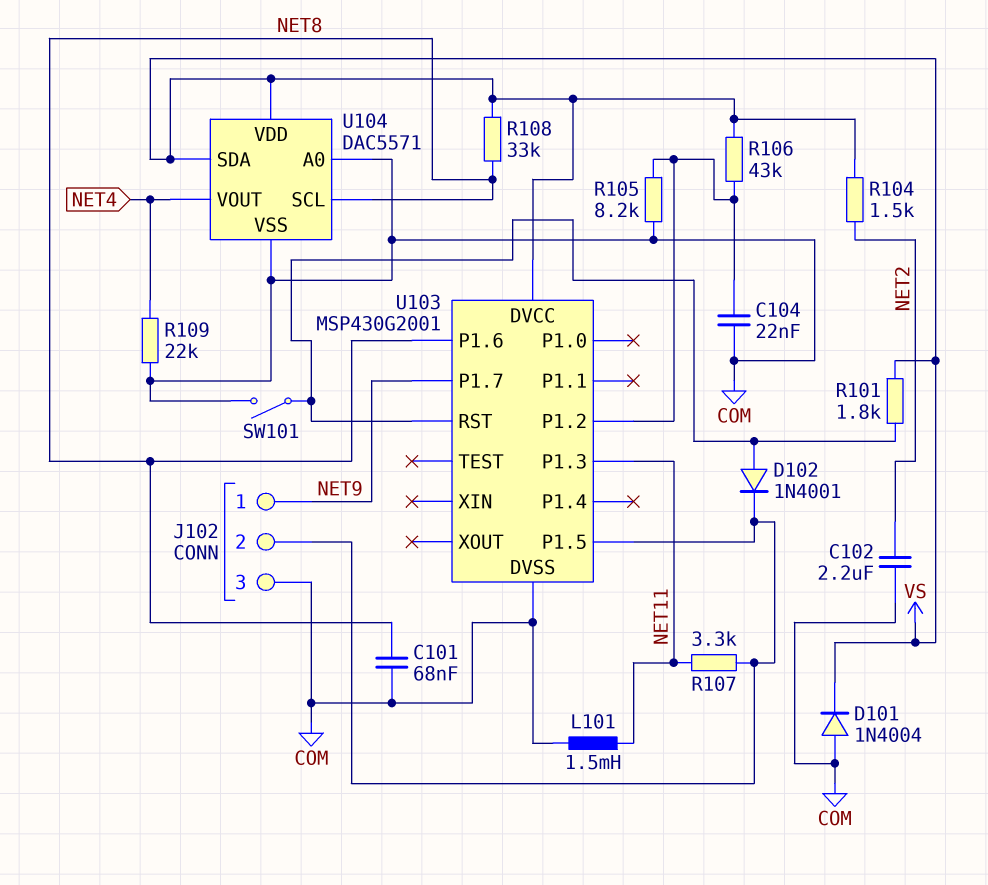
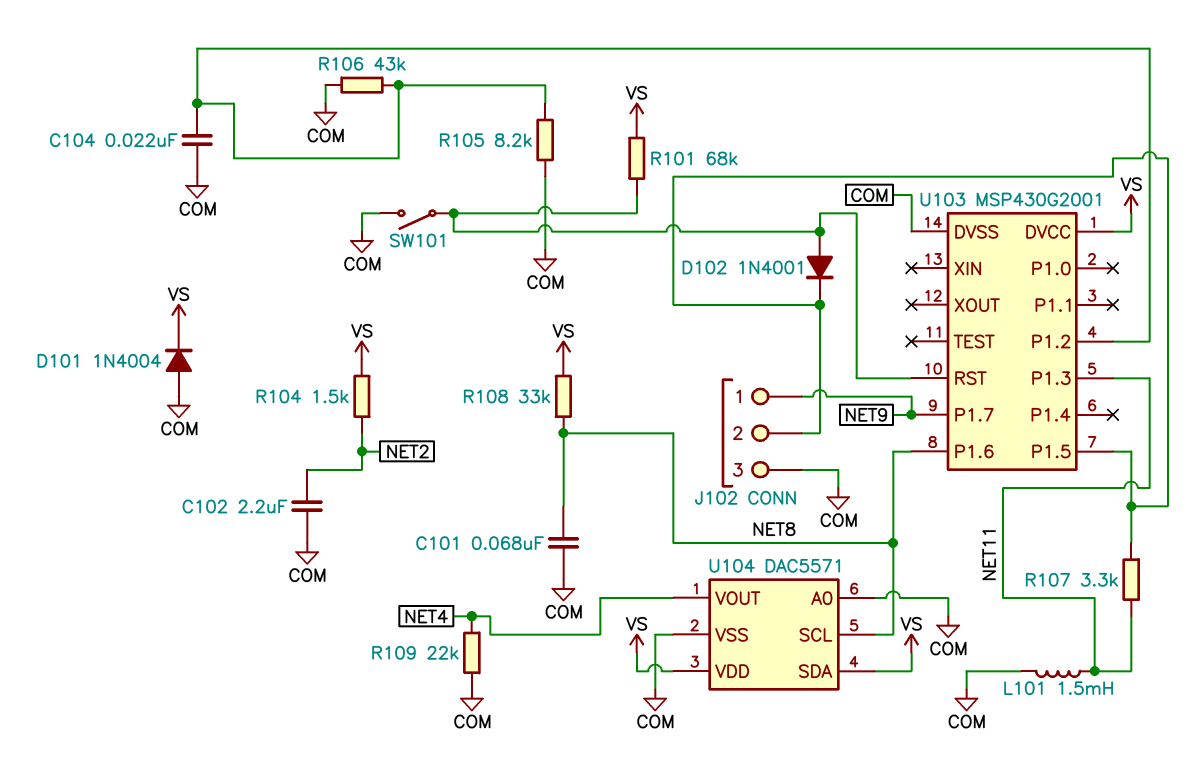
R101: 1.8k (U103/RST, VS) -> 68k (U103/RST, VS)
R106: 43k (U103/P1.2, VS) -> 43k (COM, U103/P1.2)

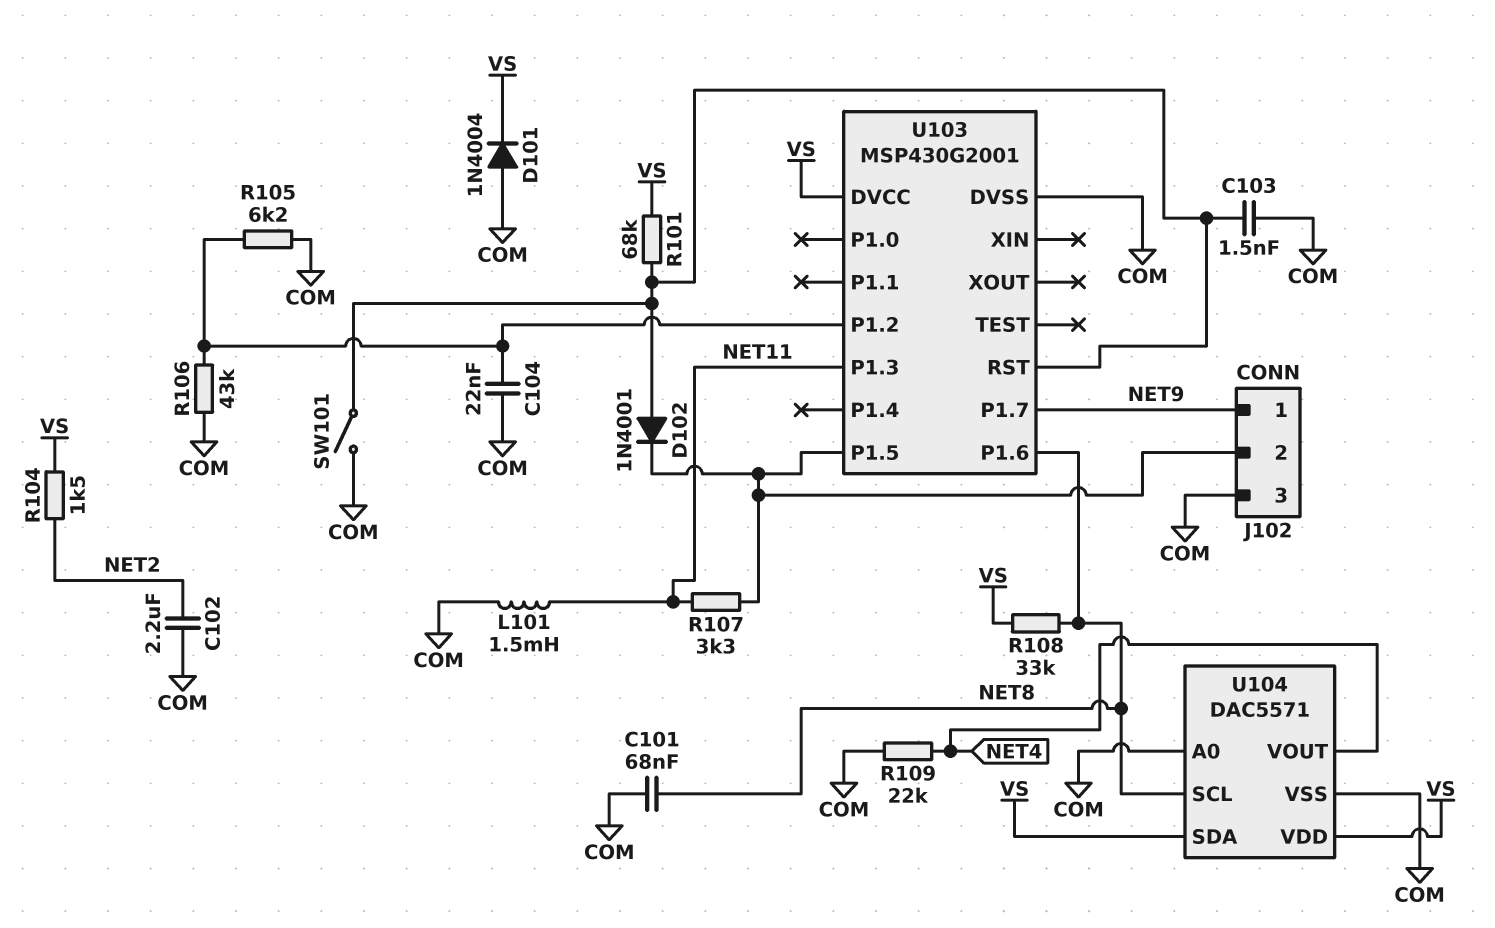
C103: none -> 1.5nF (COM, U103/RST)
R105: 8.2k (COM, U103/P1.2) -> 6.2k (COM, U103/P1.2)

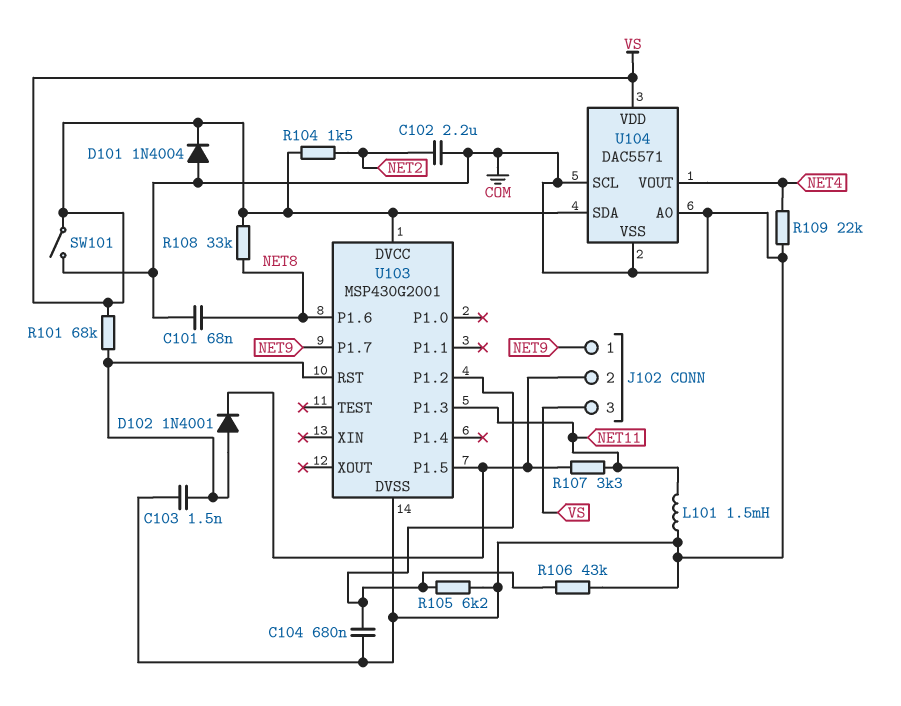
C104: 22nF (COM, U103/P1.2) -> 680nF (COM, U103/P1.2)
J102 pin 3: COM -> VS
SW101: switch (COM, U103/RST) -> switch (COM, VS)
U104 pin SCL: NET8 -> COM

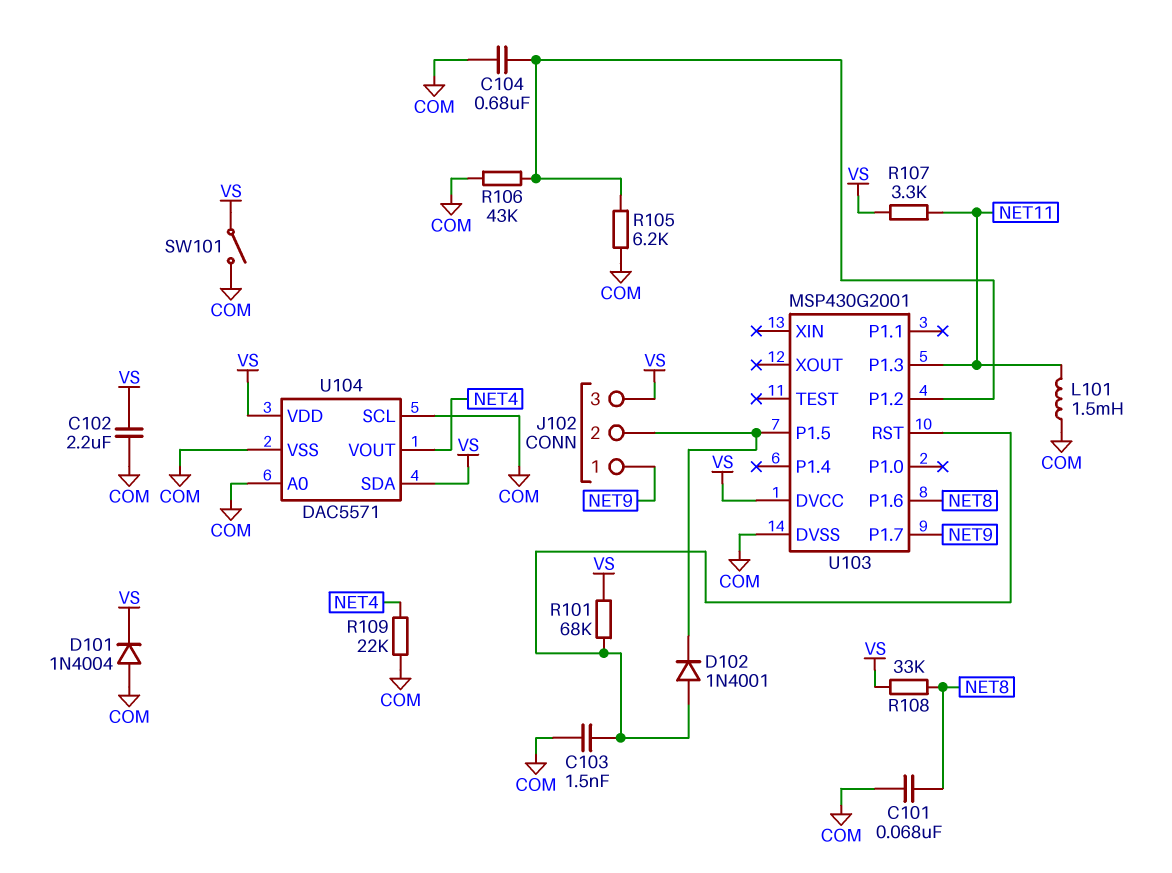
C102: 2.2uF (COM, NET2) -> 2.2uF (COM, VS)
R104: 1.5k (NET2, VS) -> none
R107: 3.3k (J102/2, NET11) -> 3.3k (NET11, VS)

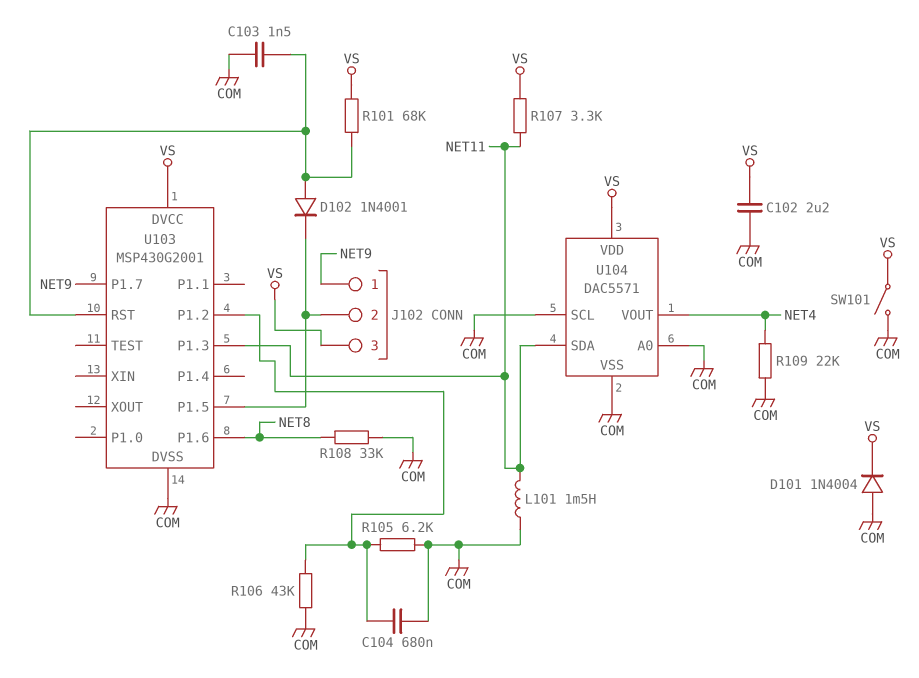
C101: 68nF (COM, NET8) -> none
R108: 33k (NET8, VS) -> 33k (COM, NET8)
U104 pin SDA: VS -> NET11

